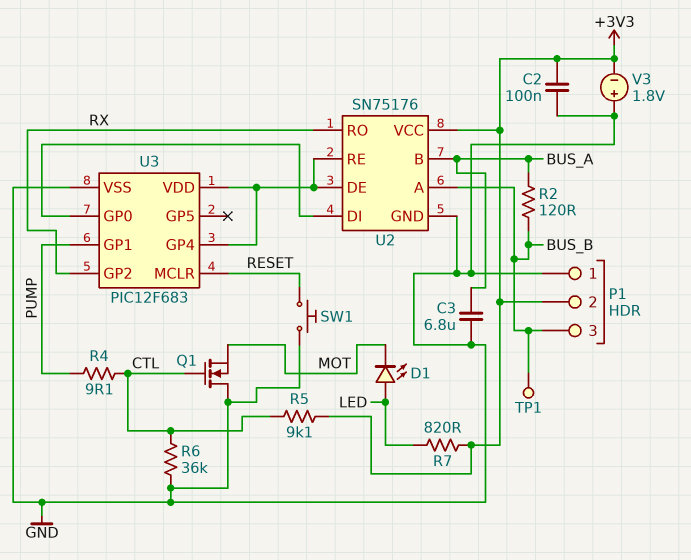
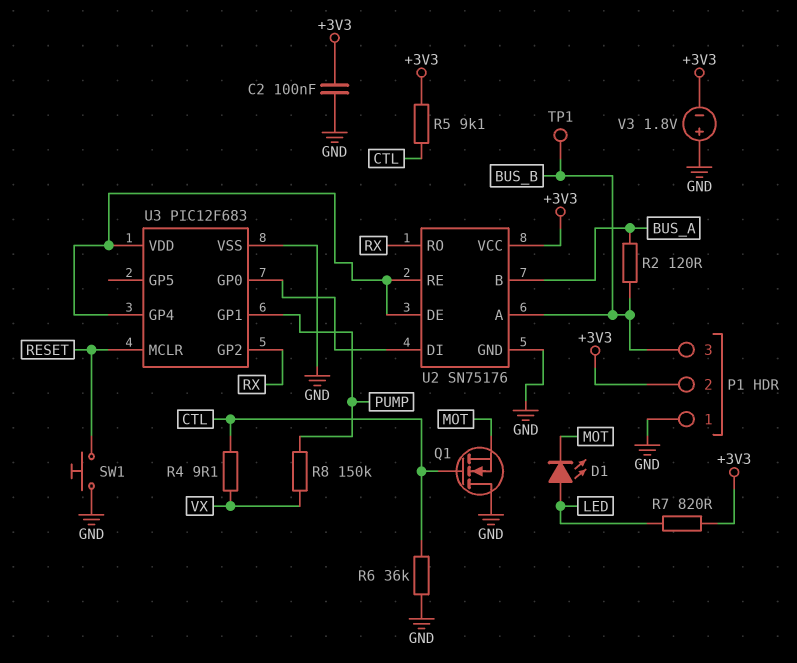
C3: 6.8uF (BUS_A, GND) -> none
R4: 9.1 (CTL, PUMP) -> 9.1 (CTL, VX)
R8: none -> 150k (PUMP, VX)

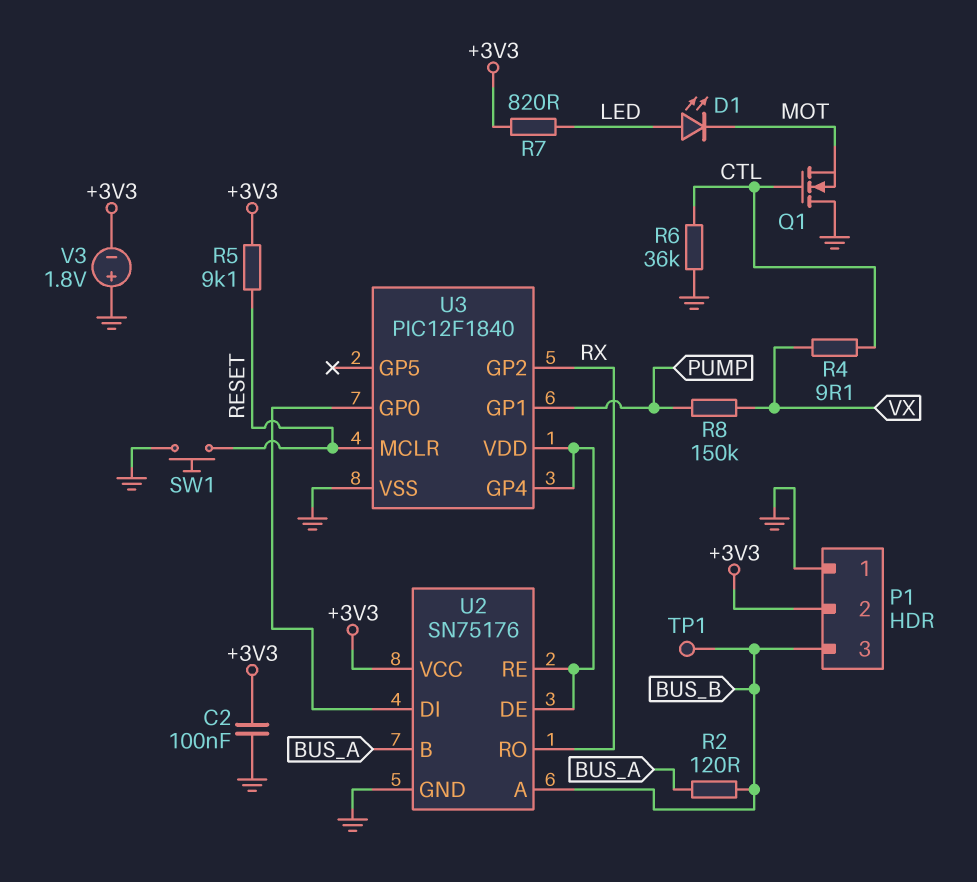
R5: 9.1k (+3V3, CTL) -> 9.1k (+3V3, RESET)
U3: PIC12F683 -> PIC12F1840

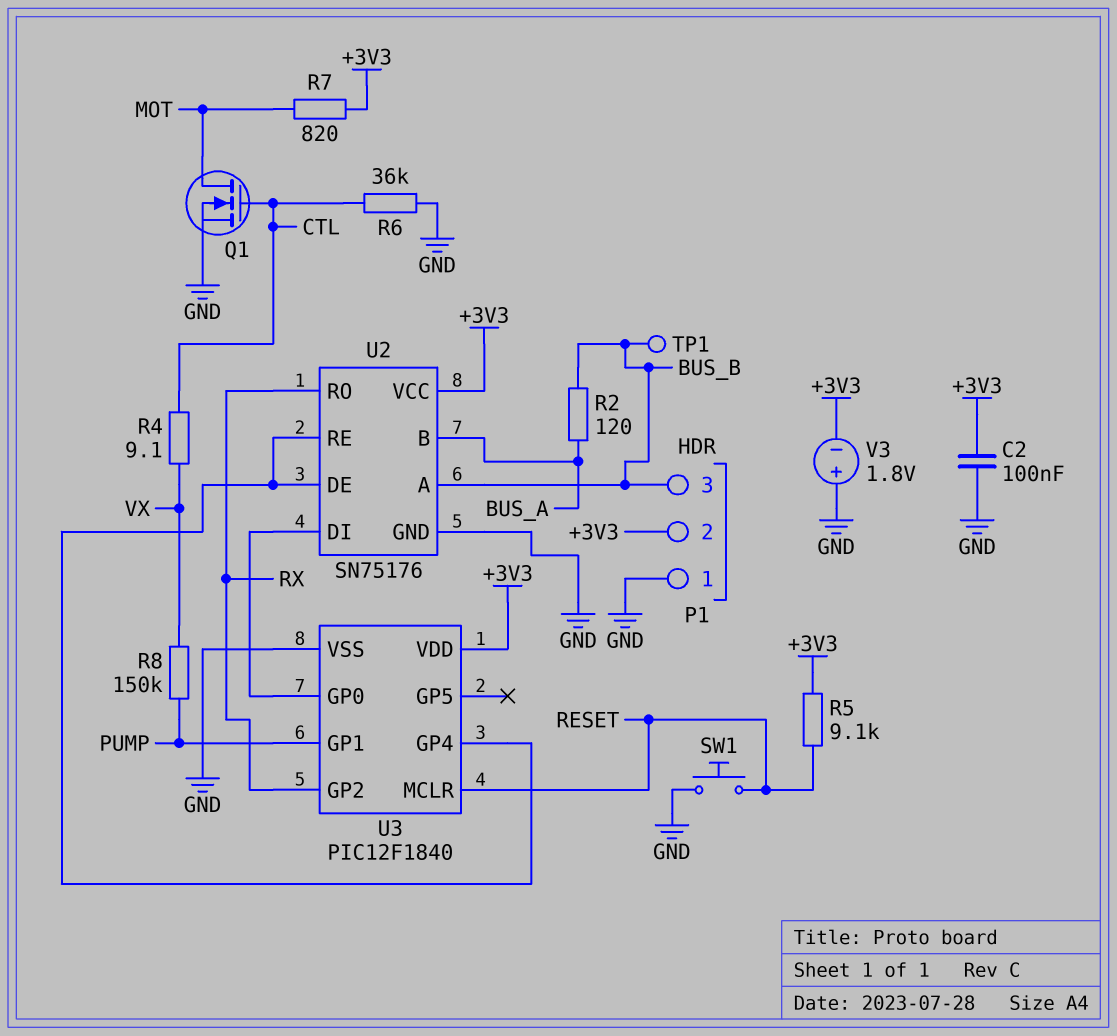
D1: LED (A LED, K MOT) -> none
Q1: NMOS (G CTL, D GND, S MOT) -> NMOS (G CTL, D MOT, S GND)
R7: 820 (+3V3, LED) -> 820 (+3V3, MOT)
U3 pin VDD: U2/DE -> +3V3

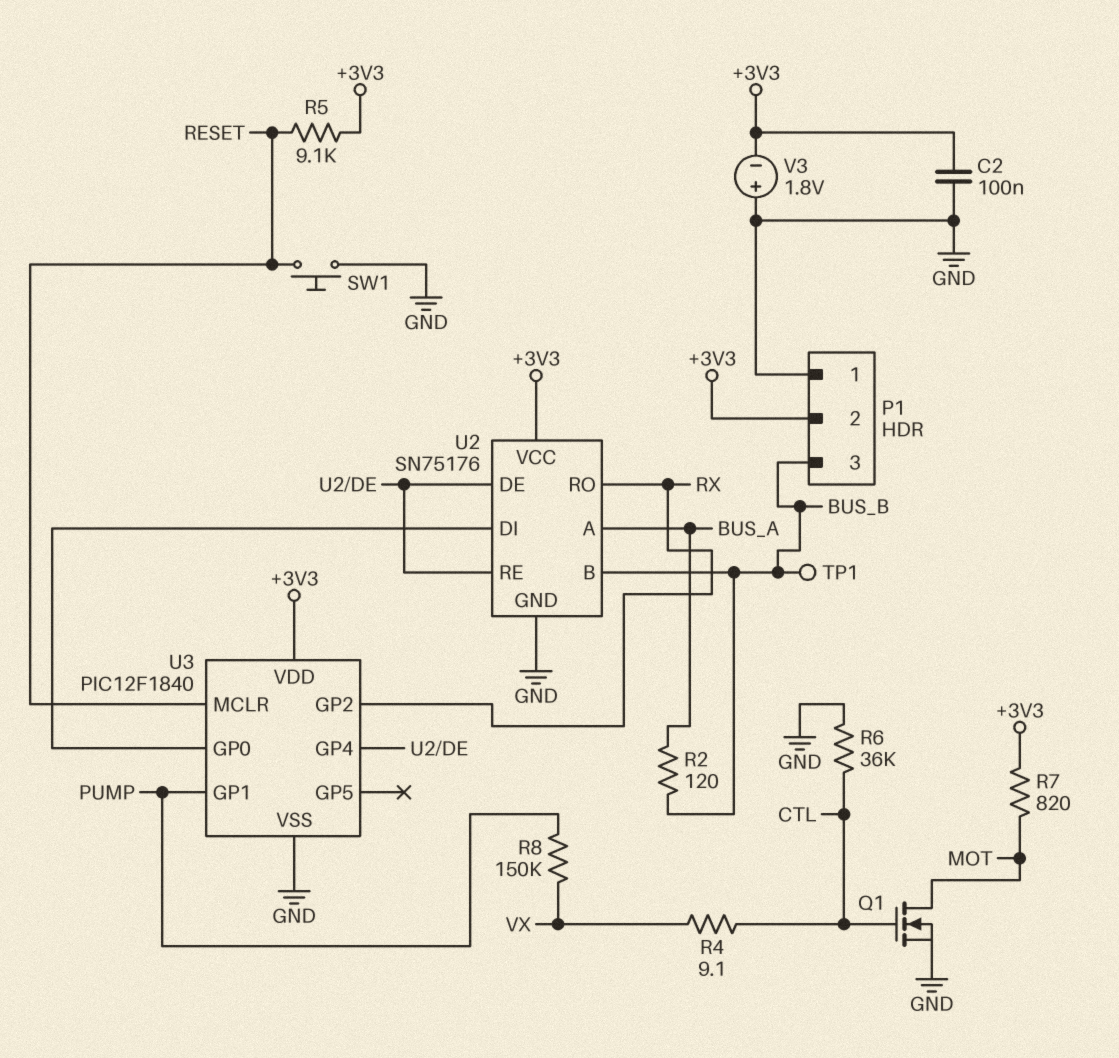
U2 pin A: BUS_B -> BUS_A
U2 pin B: BUS_A -> BUS_B

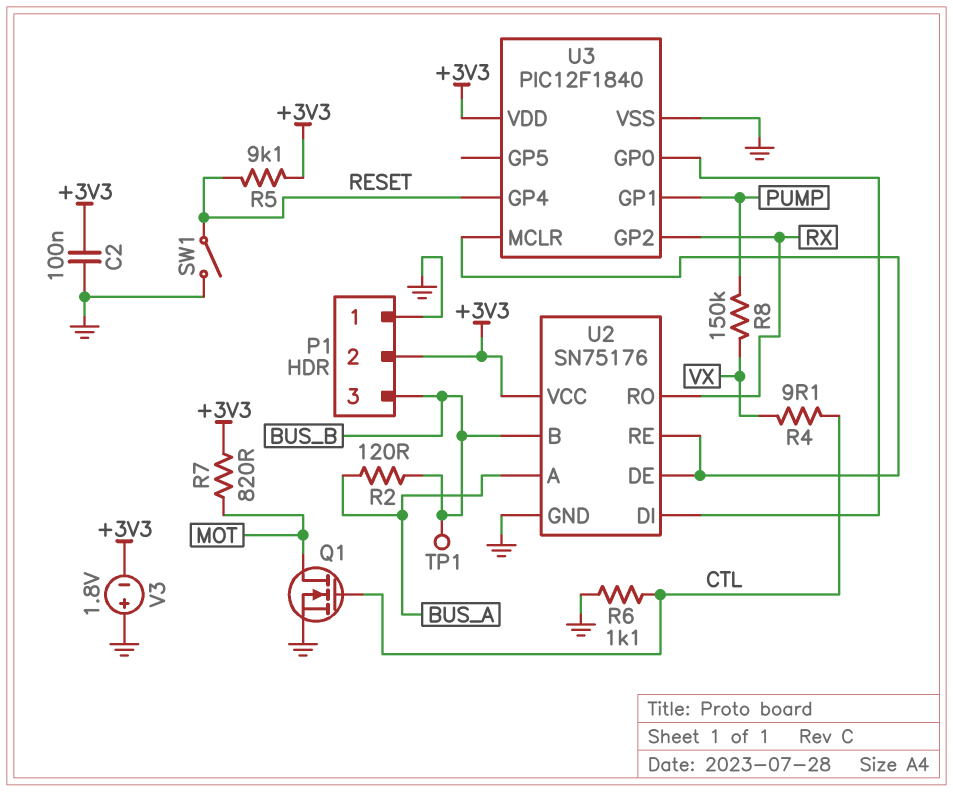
R6: 36k (CTL, GND) -> 1.1k (CTL, GND)
SW1: button (GND, RESET) -> switch (GND, RESET)
U3 pin GP4: U2/DE -> RESET
U3 pin MCLR: RESET -> U2/DE

